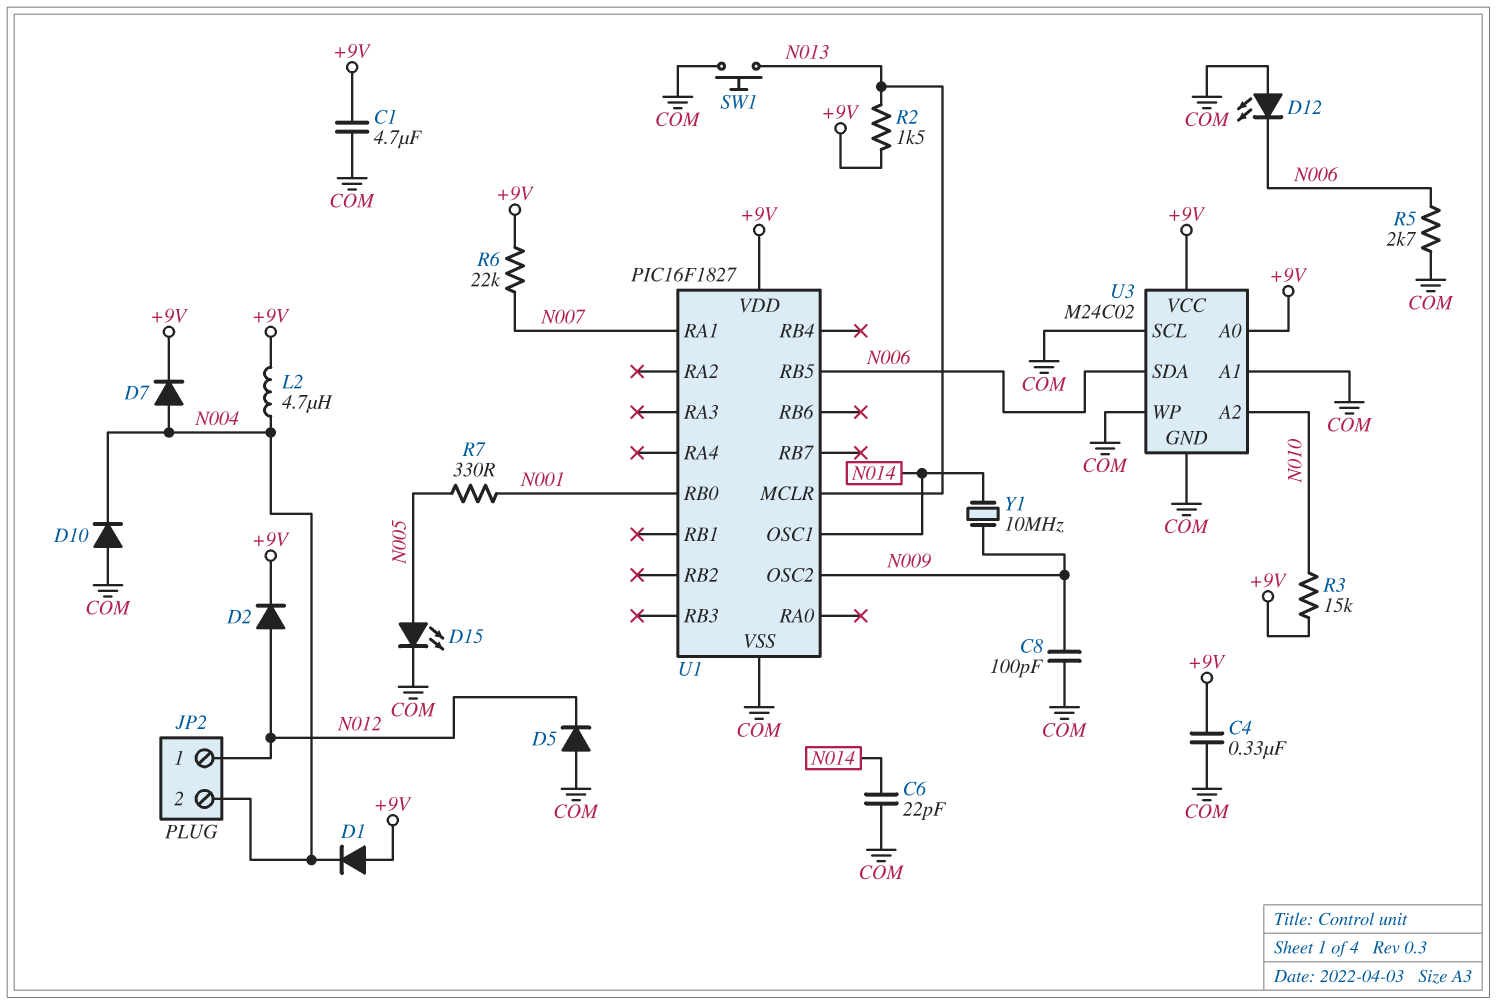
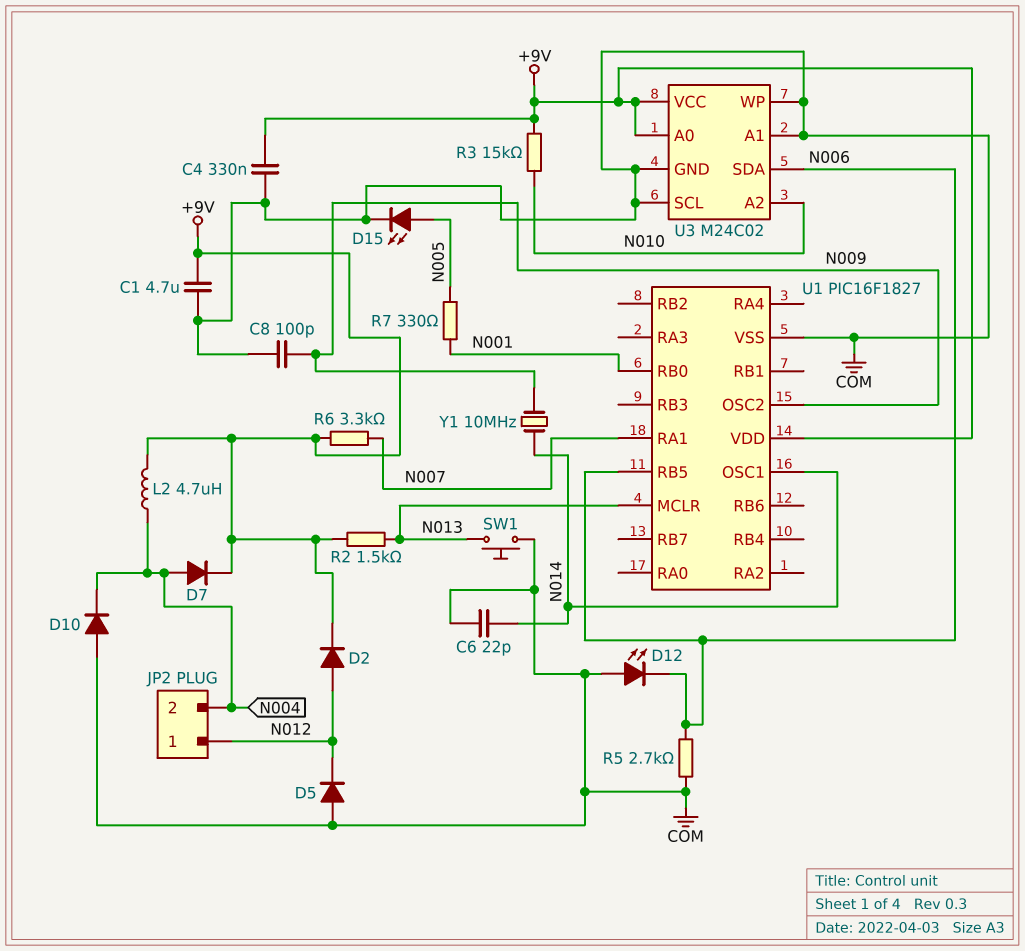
D1: diode (A +9V, K N004) -> none
R6: 22k (+9V, N007) -> 3.3k (+9V, N007)

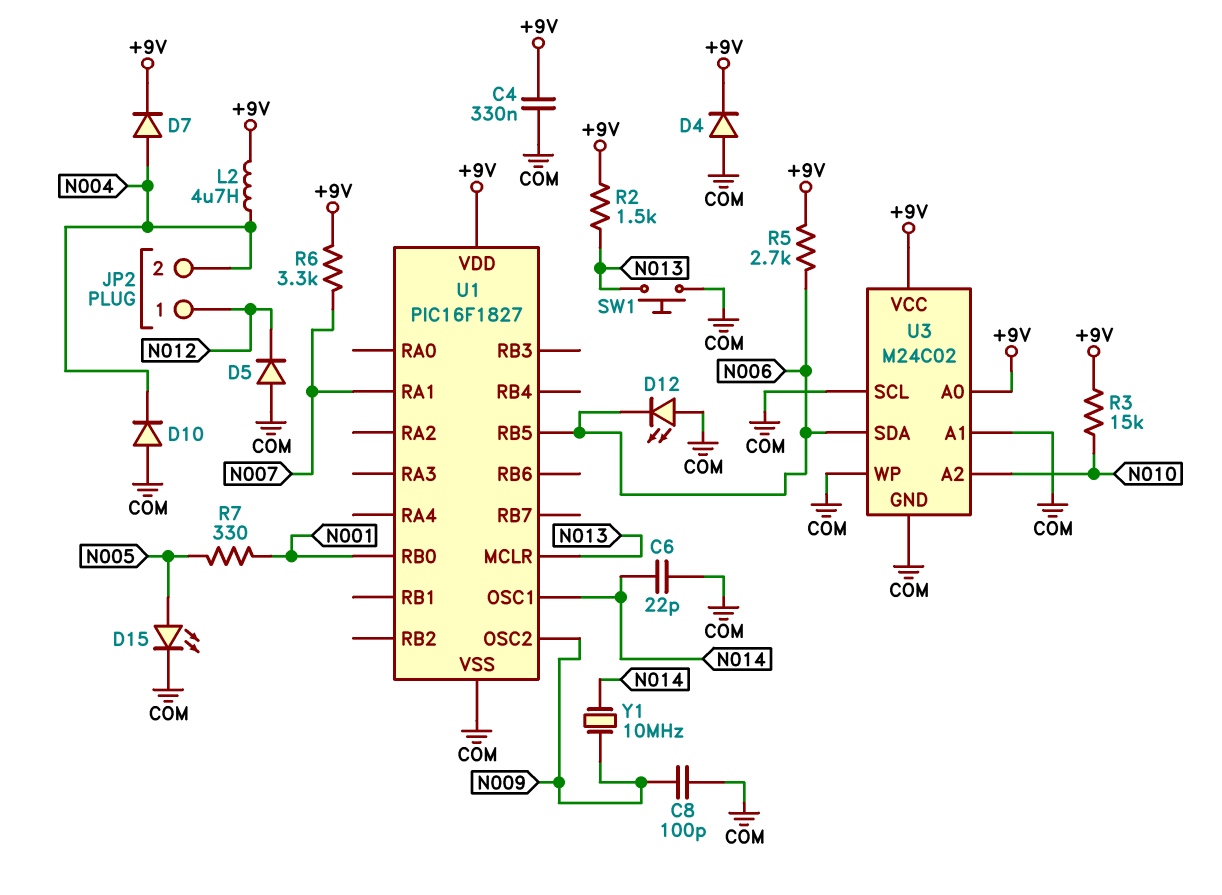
C1: 4.7uF (+9V, COM) -> none
D2: diode (A N012, K +9V) -> none
D4: none -> diode (A COM, K +9V)
R5: 2.7k (COM, N006) -> 2.7k (+9V, N006)

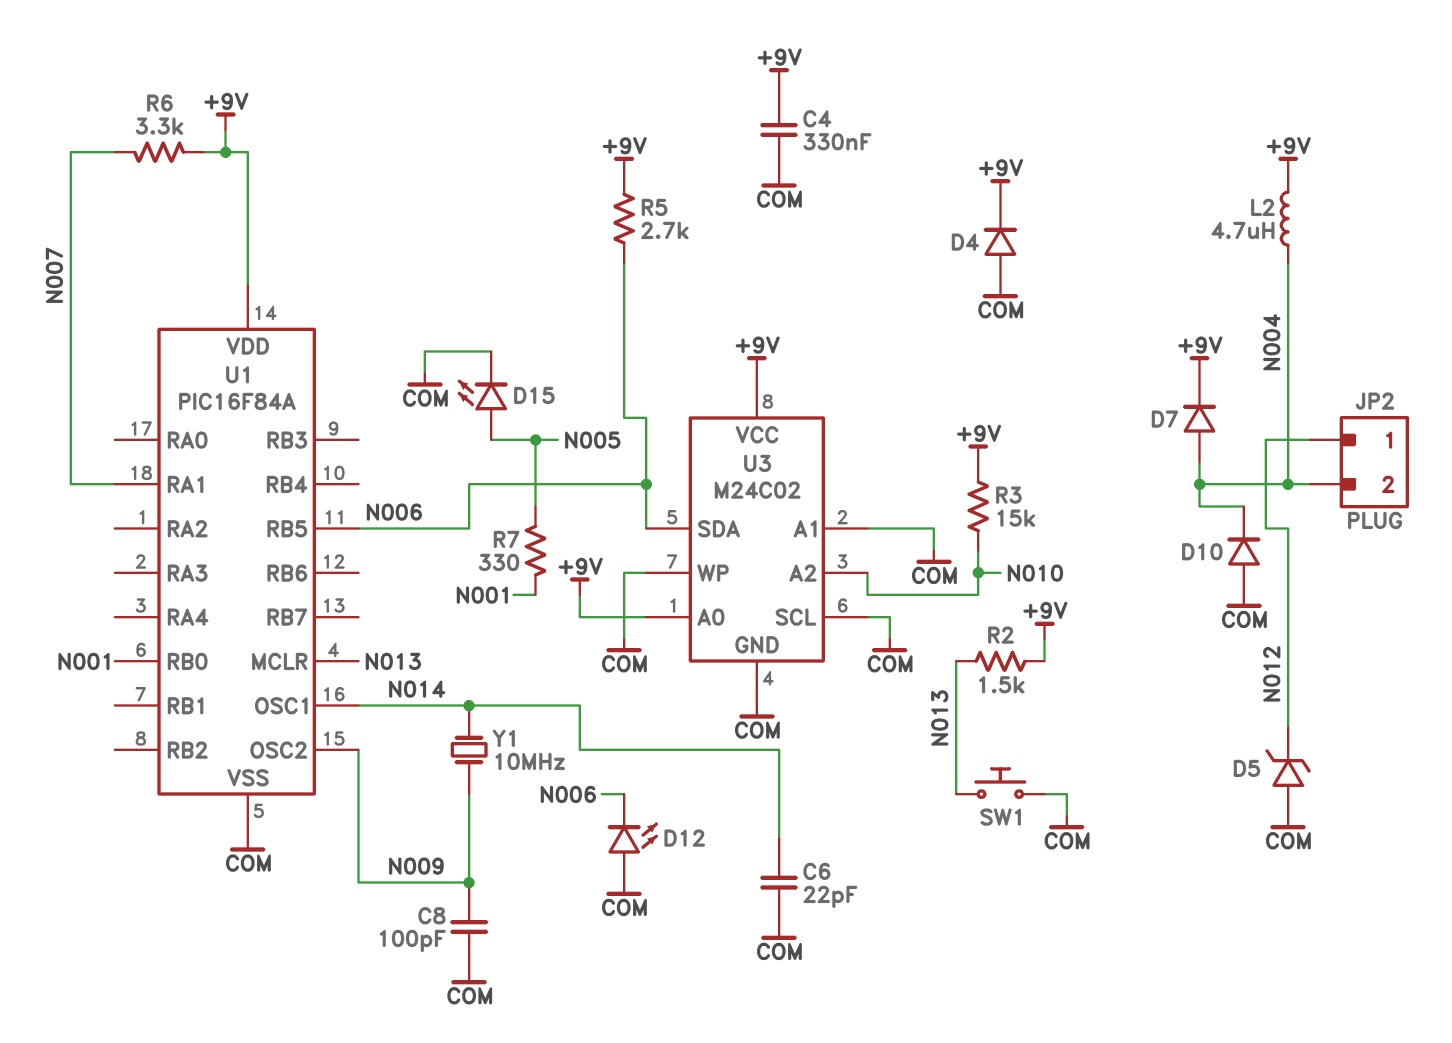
D5: diode (A COM, K N012) -> zener (A COM, K N012)
U1: PIC16F1827 -> PIC16F84A

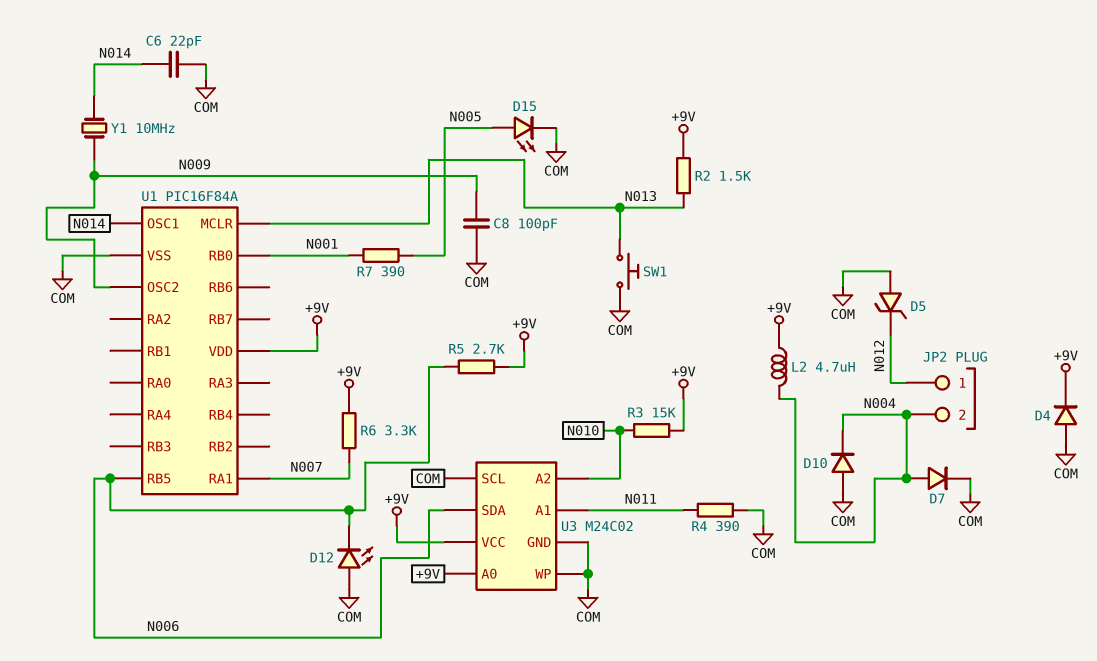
C4: 330nF (+9V, COM) -> none
D7: diode (A N004, K +9V) -> diode (A N004, K COM)
R4: none -> 390 (COM, N011)
R7: 330 (N001, N005) -> 390 (N001, N005)
U3 pin A1: COM -> N011

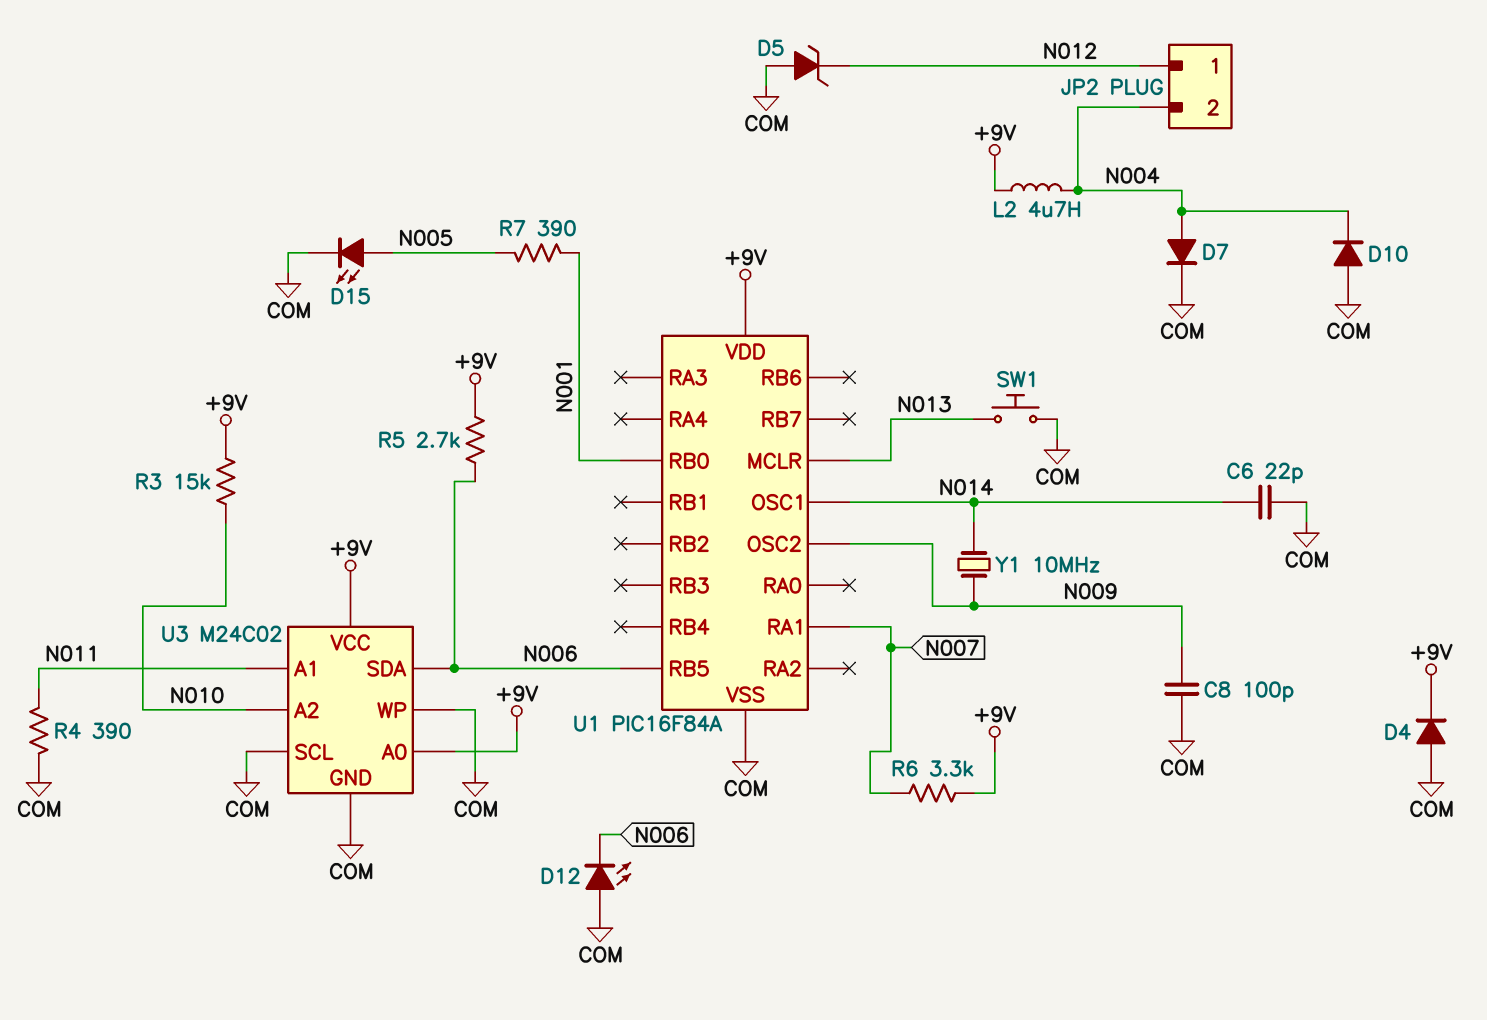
R2: 1.5k (+9V, N013) -> none

